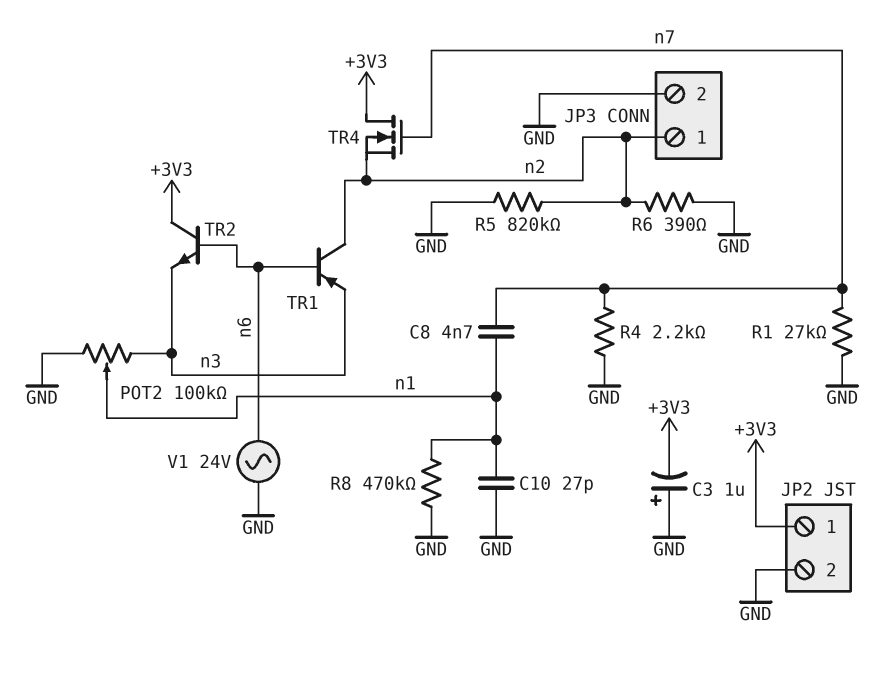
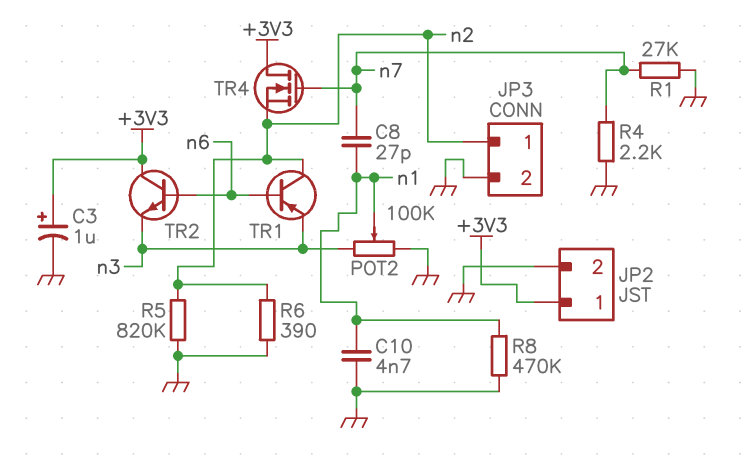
C3: 1uF (plus GND, minus +3V3) -> 1uF (plus +3V3, minus GND)
C8: 4.7nF (n1, n7) -> 27pF (n1, n7)
C10: 27pF (GND, n1) -> 4.7nF (GND, n1)
V1: AC 24V (GND, n6) -> none

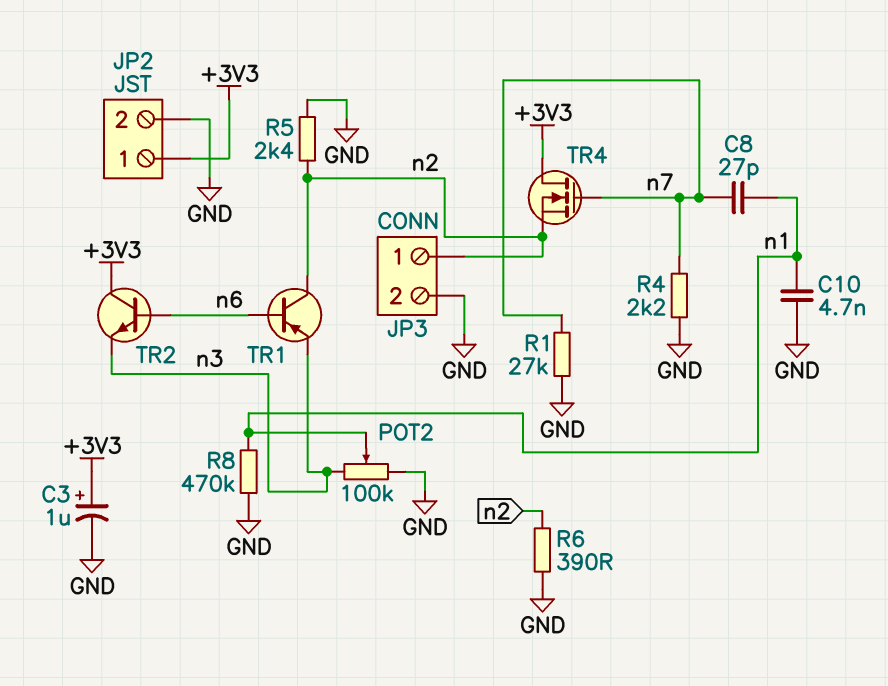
R5: 820k (GND, n2) -> 2.4k (GND, n2)

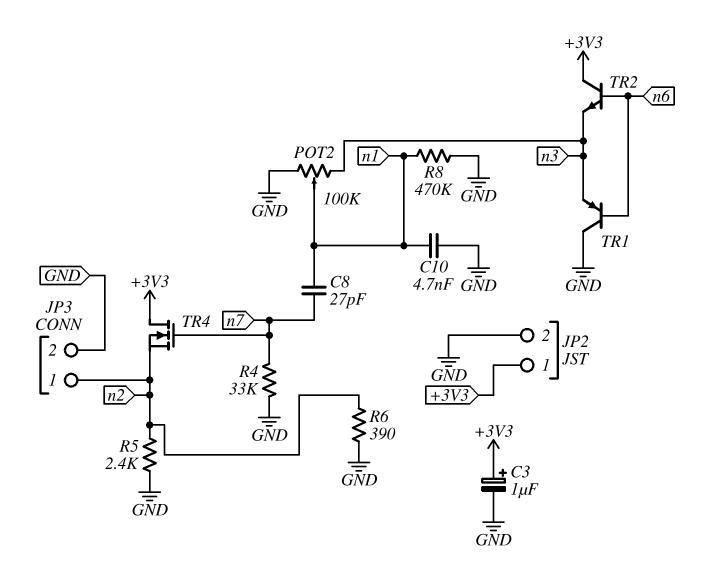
R1: 27k (GND, n7) -> none
R4: 2.2k (GND, n7) -> 33k (GND, n7)
TR1: PNP (B n6, C n2, E n3) -> PNP (B n6, C GND, E n3)

